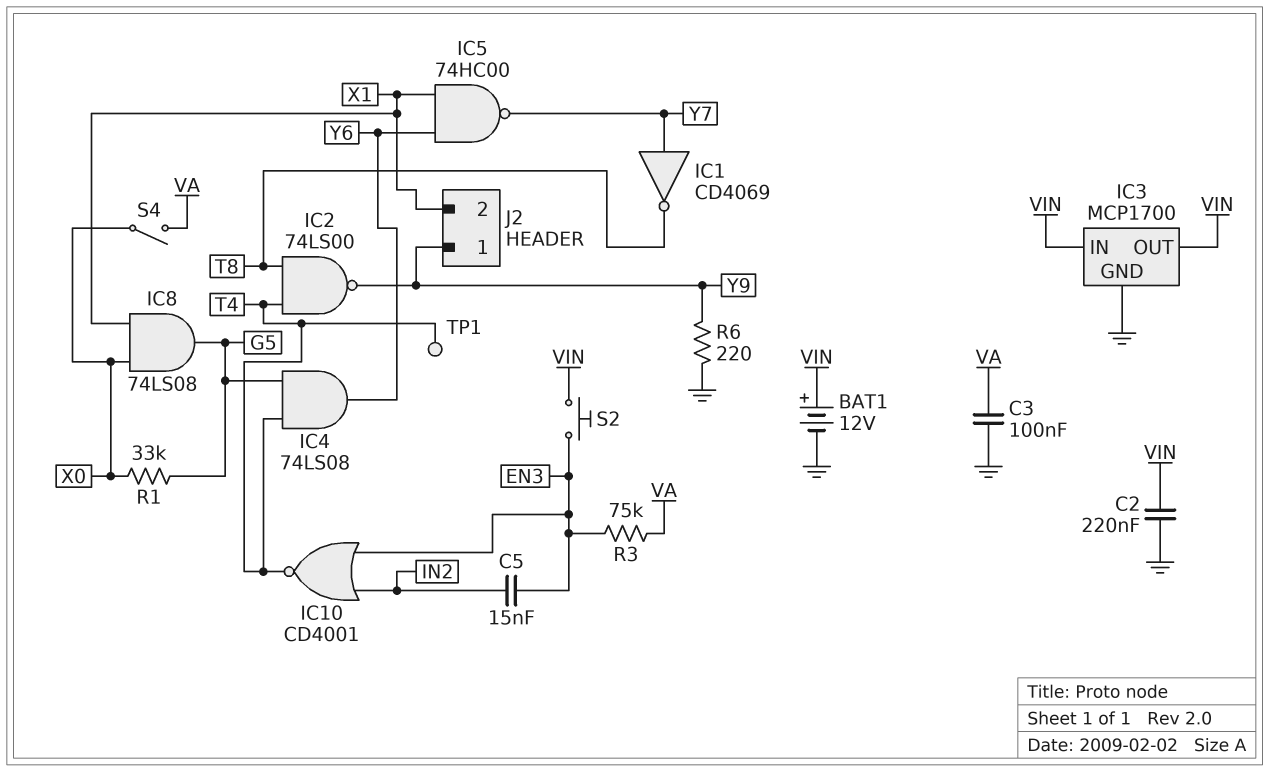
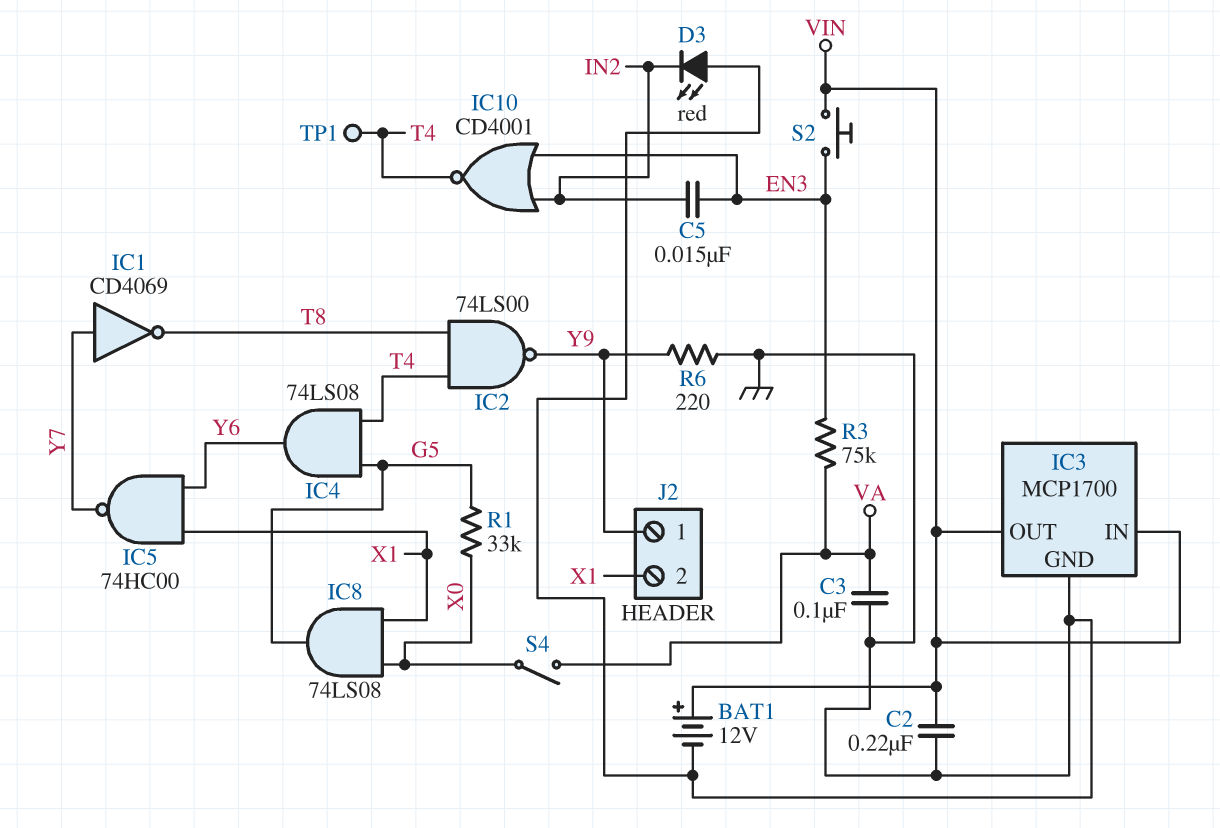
D3: none -> LED red (A GND, K IN2)

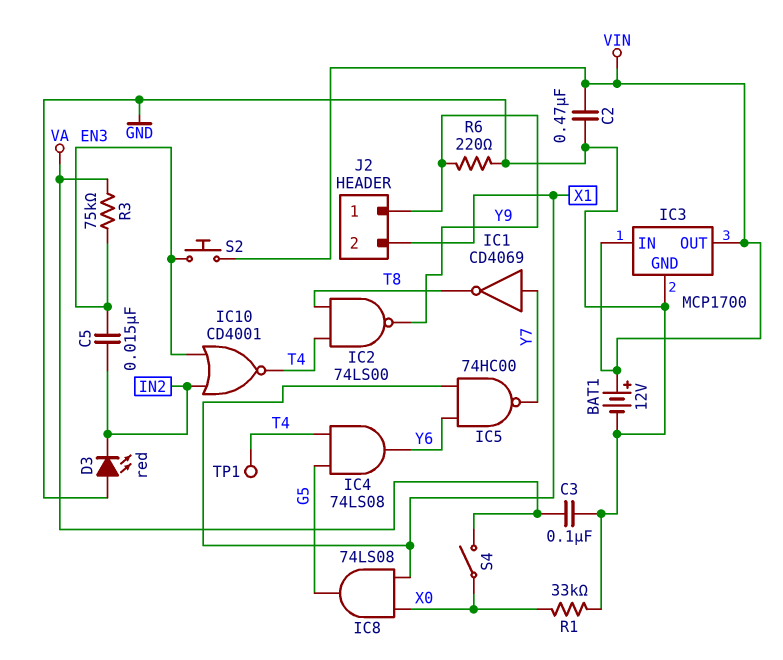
C2: 220nF (GND, VIN) -> 470nF (GND, VIN)
R1: 33k (G5, X0) -> 33k (GND, X0)

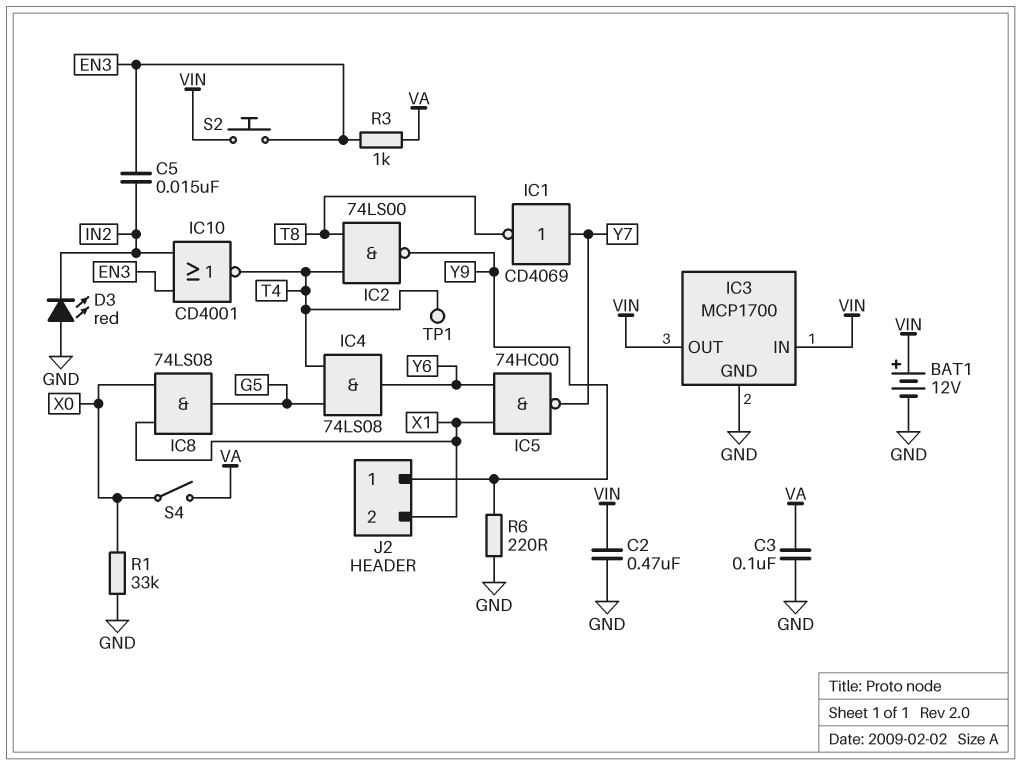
R3: 75k (EN3, VA) -> 1k (EN3, VA)

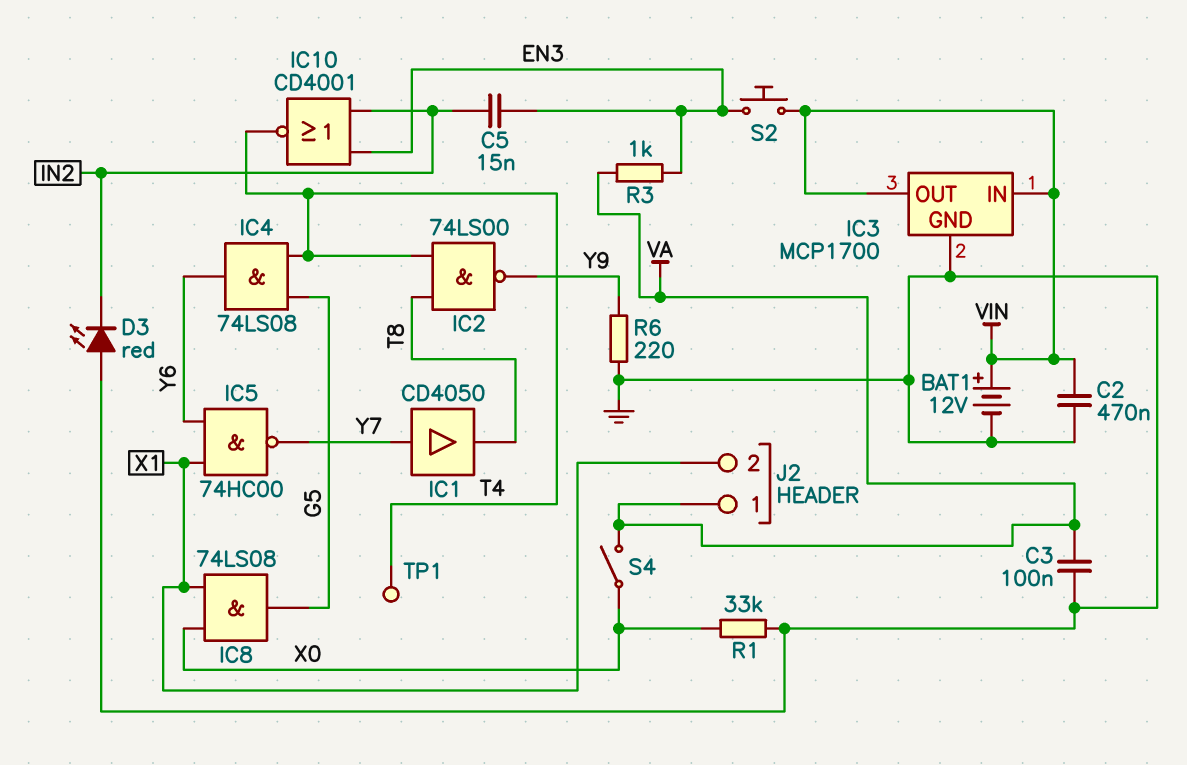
IC1: NOT CD4069 (in Y7, out T8) -> buffer CD4050 (in Y7, out T8)
J2 pin 1: Y9 -> VA

